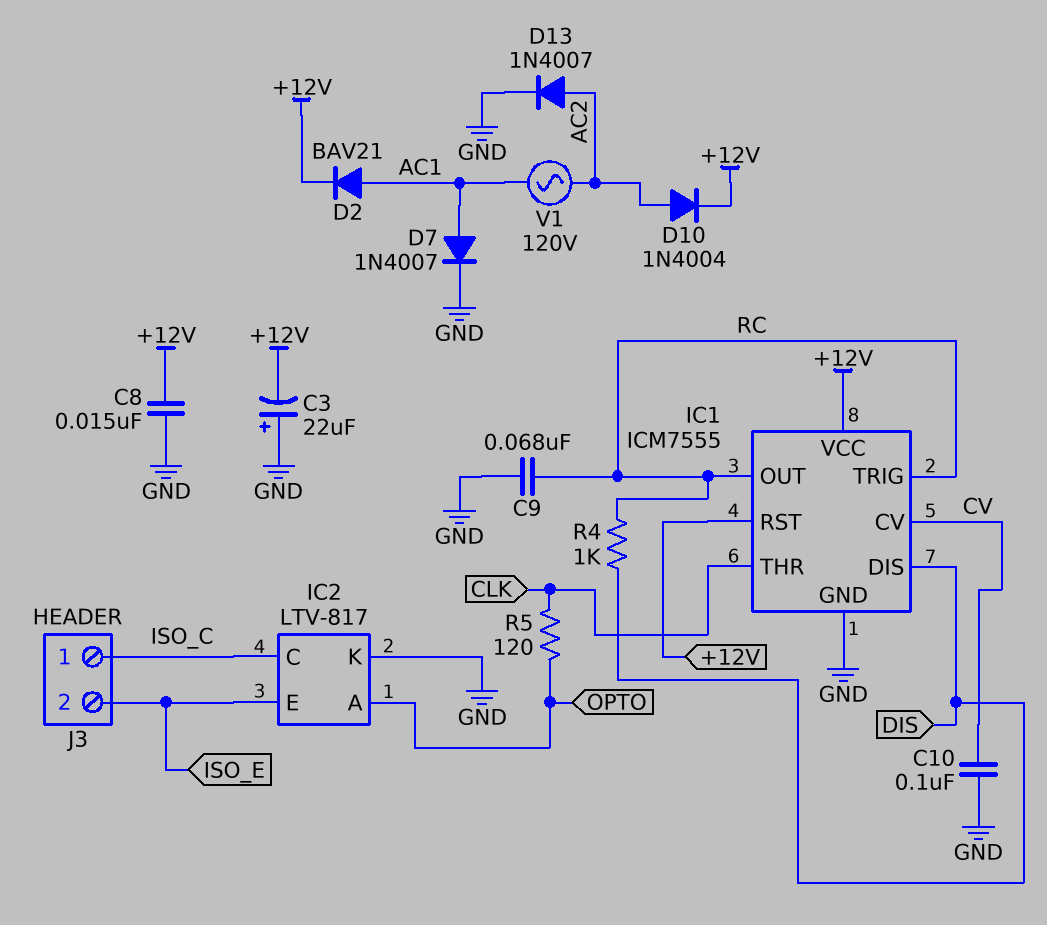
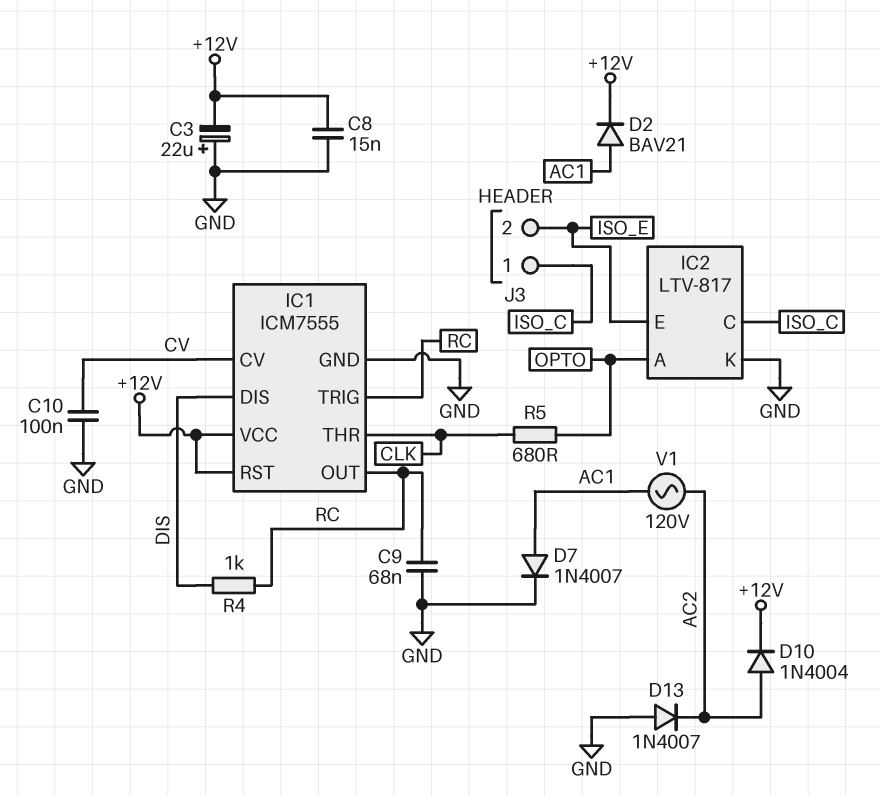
D13: diode 1N4007 (A AC2, K GND) -> diode 1N4007 (A GND, K AC2)
R5: 120 (CLK, OPTO) -> 680 (CLK, OPTO)

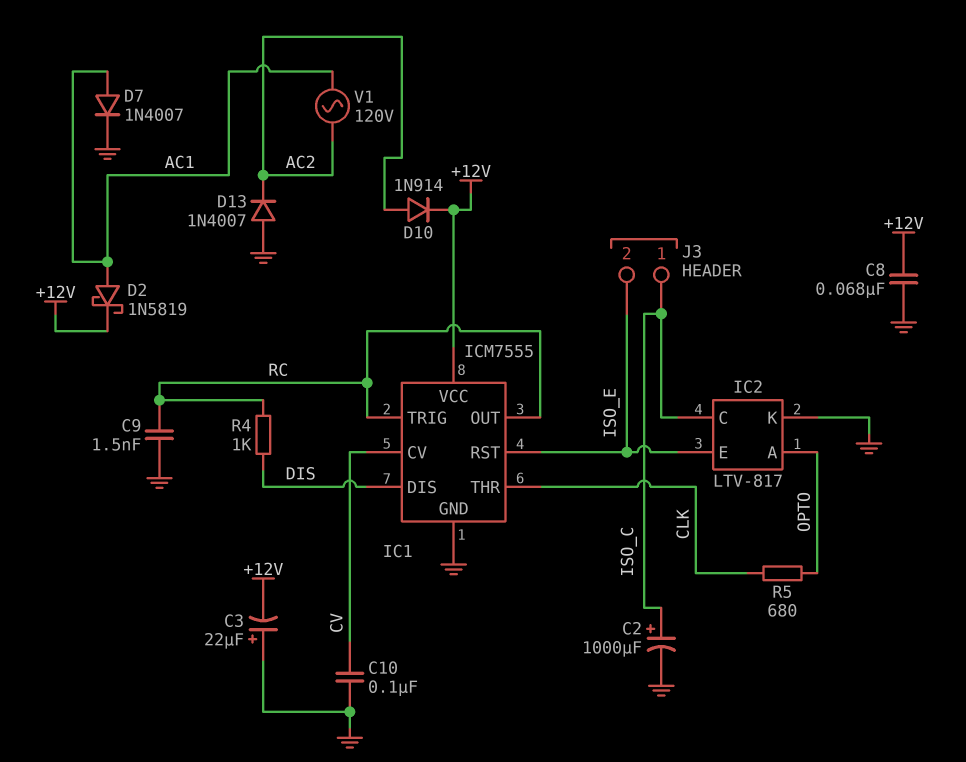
C2: none -> 1000uF (plus ISO_C, minus GND)
C8: 15nF (+12V, GND) -> 68nF (+12V, GND)
C9: 68nF (GND, RC) -> 1.5nF (GND, RC)
D2: diode BAV21 (A AC1, K +12V) -> schottky 1N5819 (A AC1, K +12V)
D10: diode 1N4004 (A AC2, K +12V) -> diode 1N914 (A AC2, K +12V)
IC1 pin RST: +12V -> ISO_E

